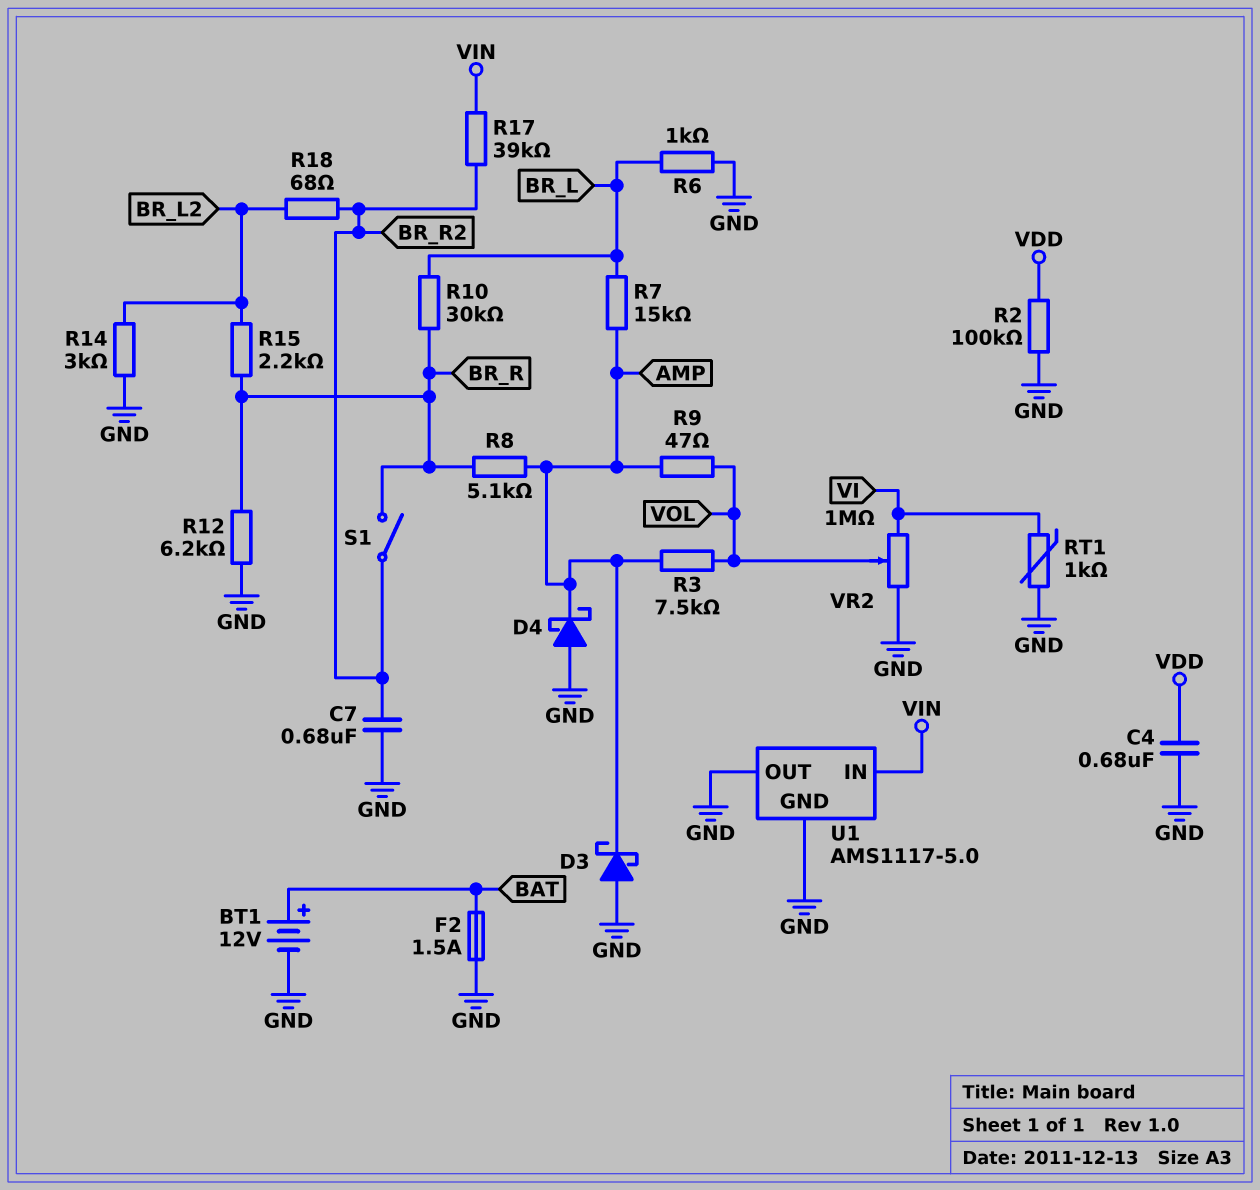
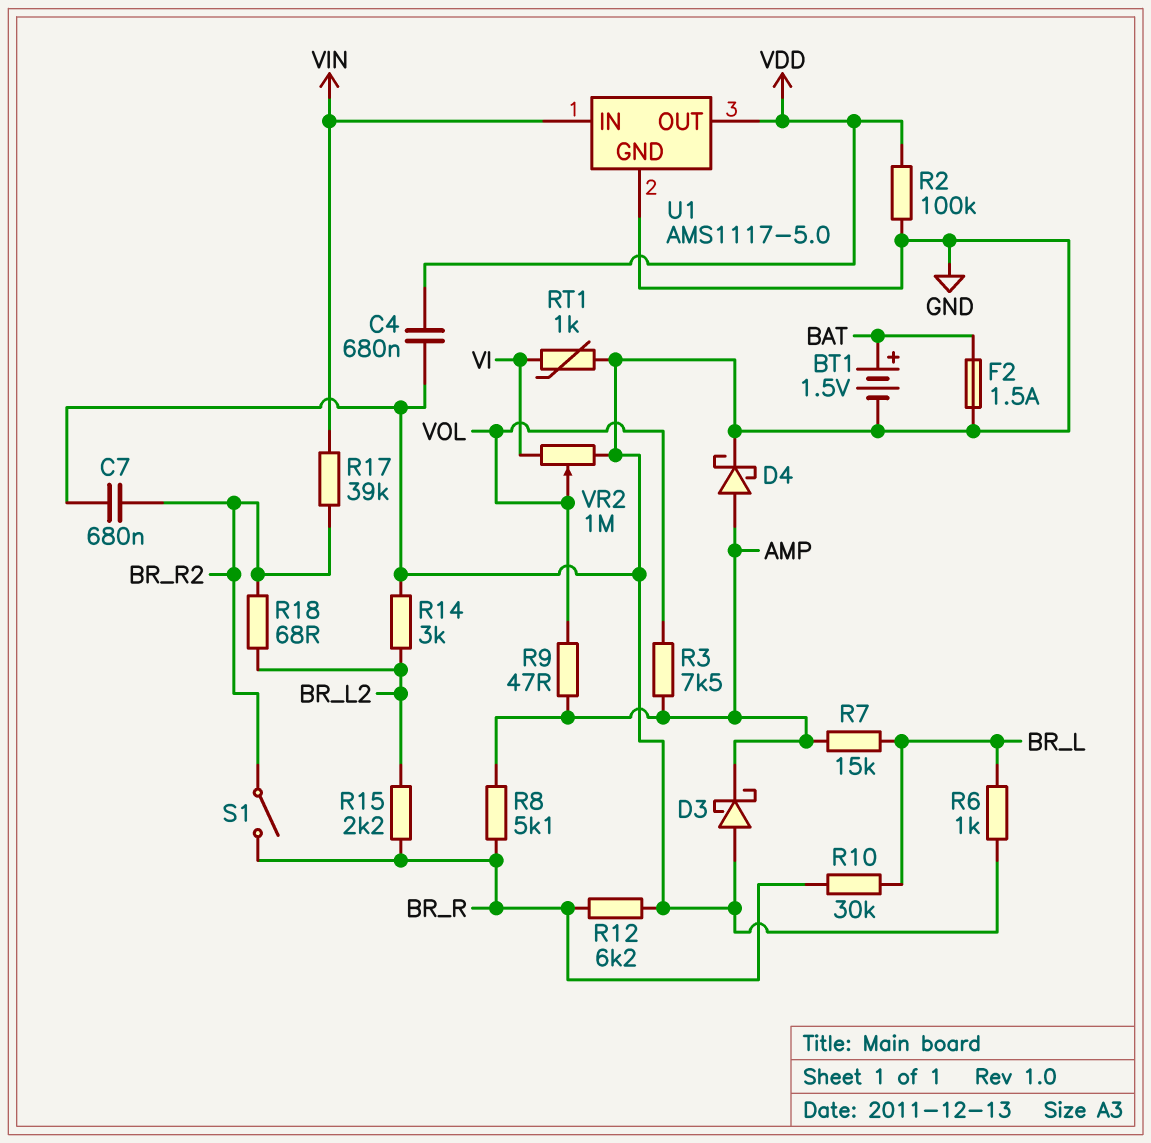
BT1: 12V (plus BAT, minus GND) -> 1.5V (plus BAT, minus GND)
D4: schottky (A GND, K AMP) -> schottky (A AMP, K GND)
U1 pin OUT: GND -> VDD

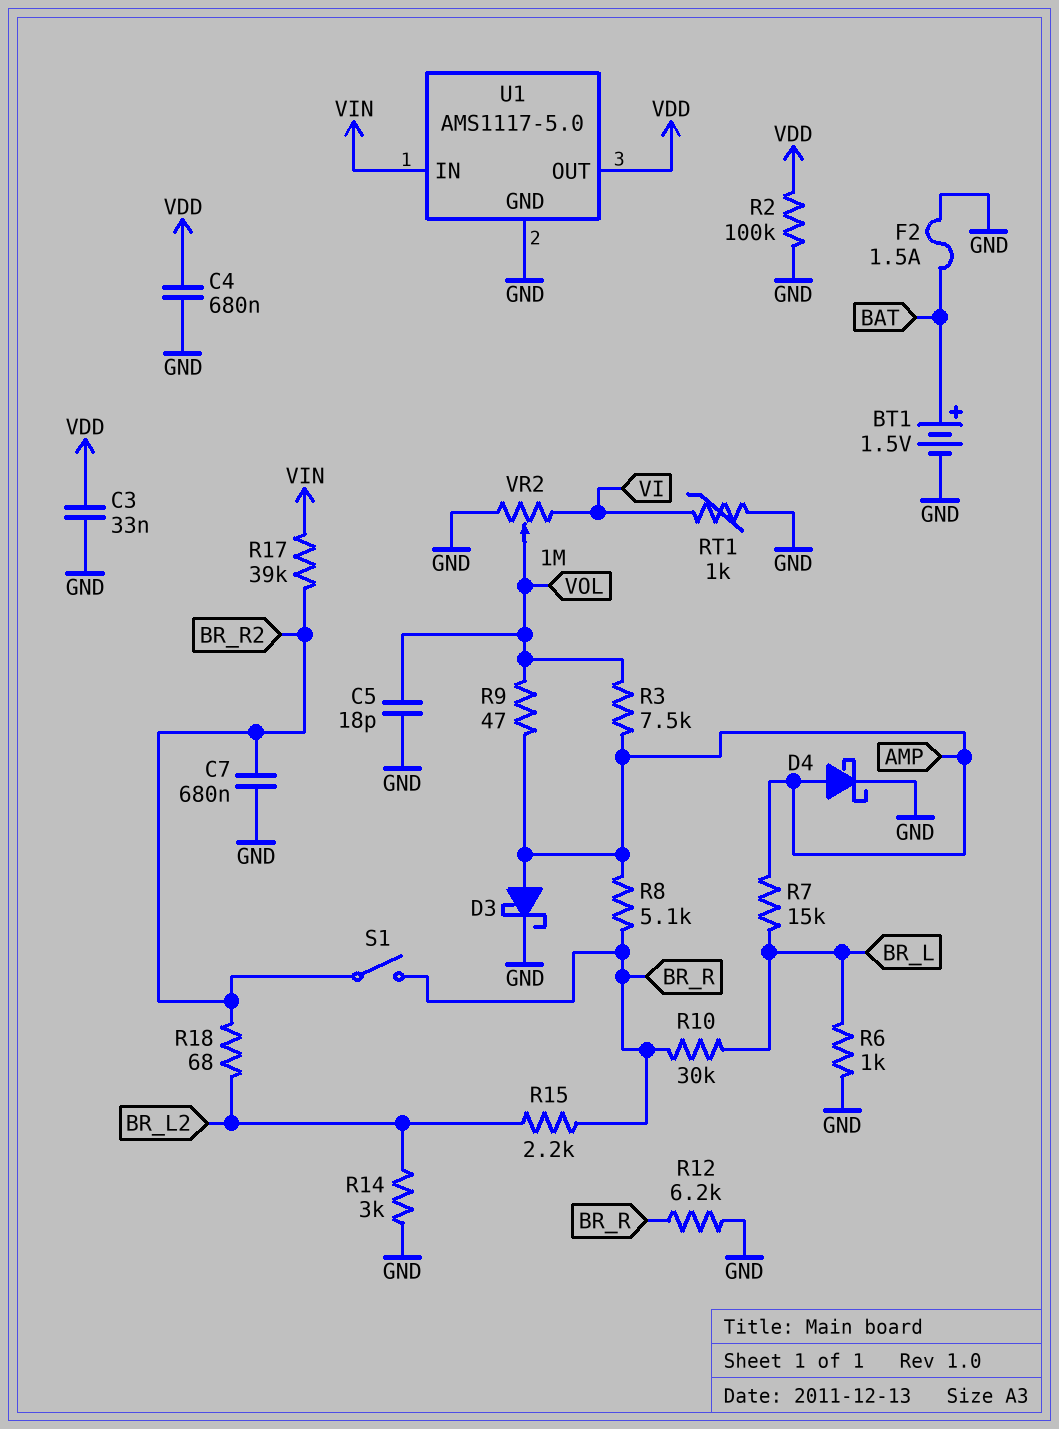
C3: none -> 33nF (GND, VDD)
C5: none -> 18pF (GND, VOL)
D3: schottky (A GND, K AMP) -> schottky (A AMP, K GND)

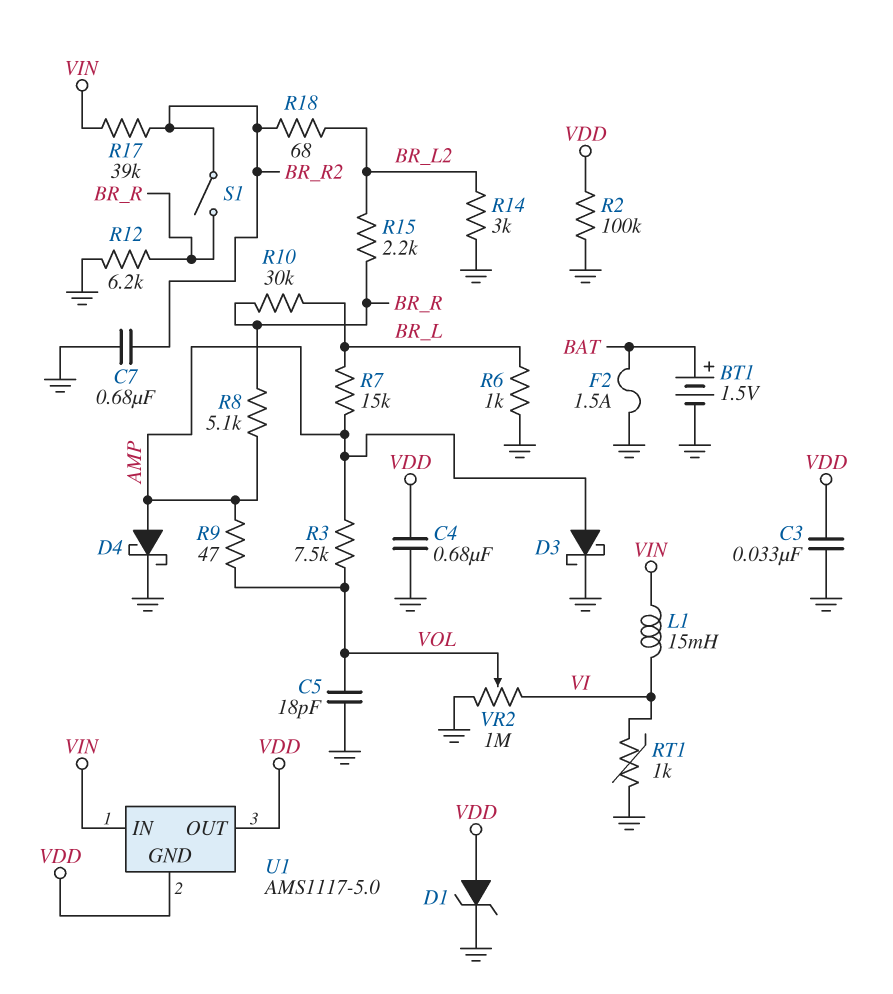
D1: none -> zener (A VDD, K GND)
L1: none -> 15mH (VI, VIN)
U1 pin GND: GND -> VDD

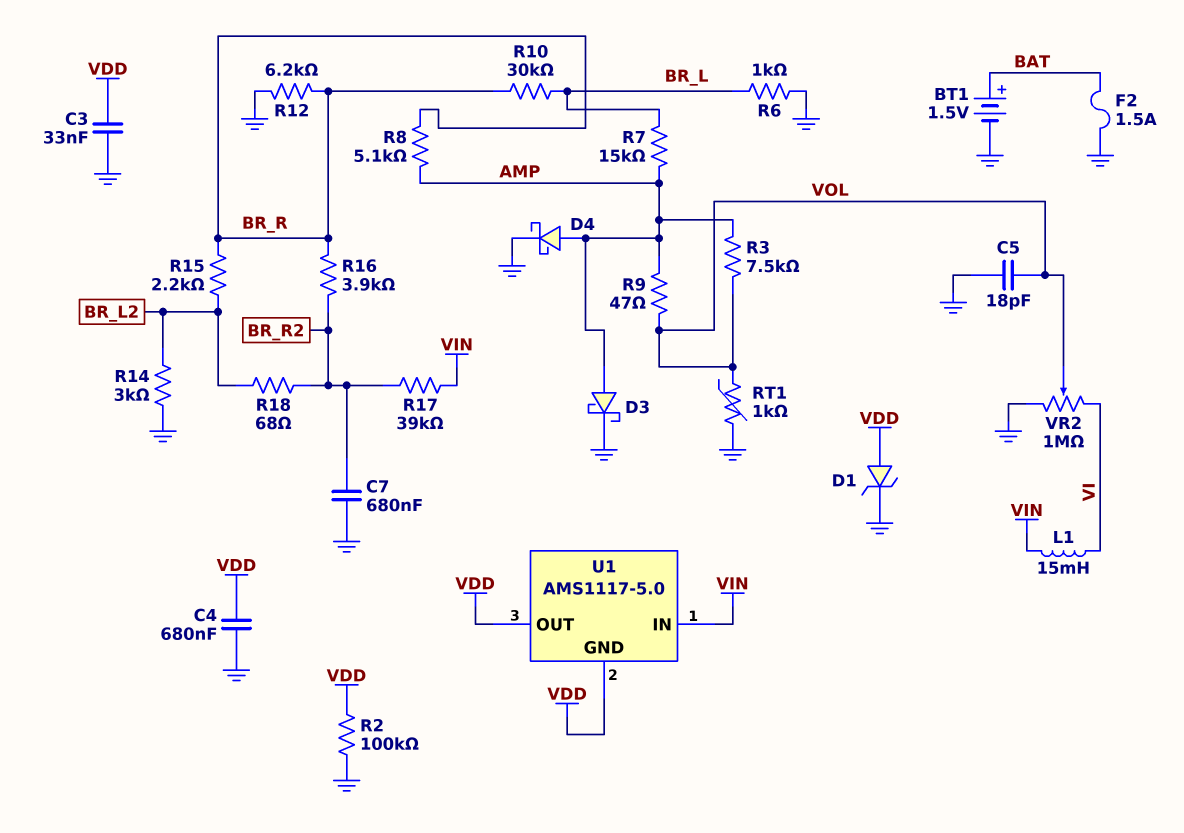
R16: none -> 3.9k (BR_R, BR_R2)
RT1: 1k (GND, VI) -> 1k (GND, VOL)
S1: switch (BR_R, BR_R2) -> none

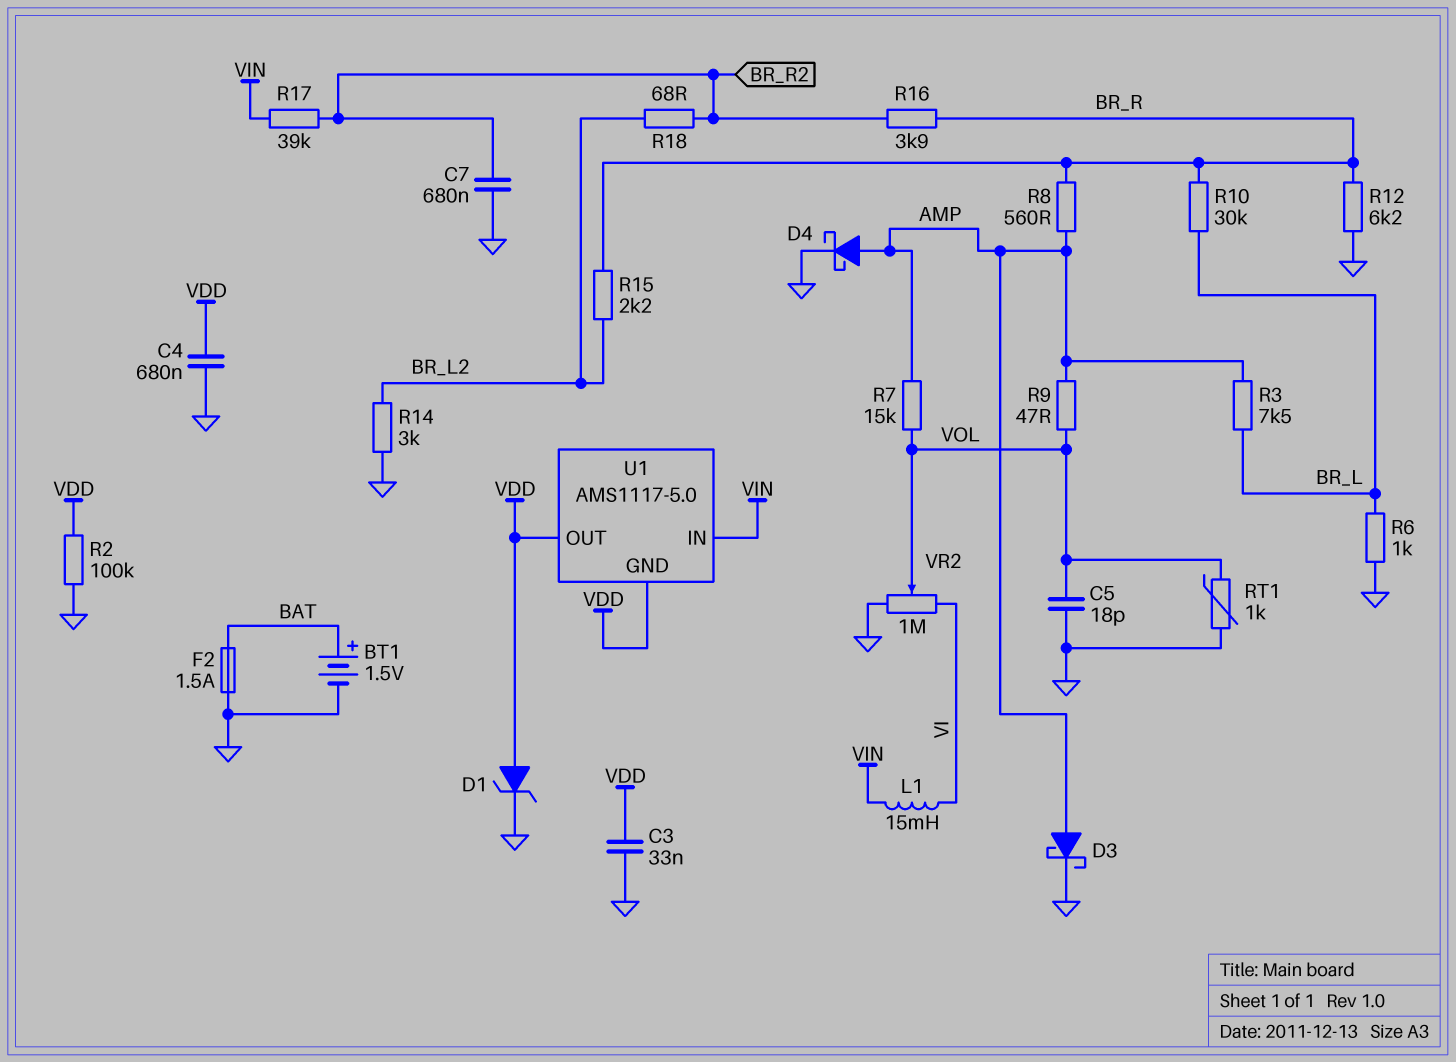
R3: 7.5k (AMP, VOL) -> 7.5k (AMP, BR_L)
R7: 15k (AMP, BR_L) -> 15k (AMP, VOL)
R8: 5.1k (AMP, BR_R) -> 560 (AMP, BR_R)

